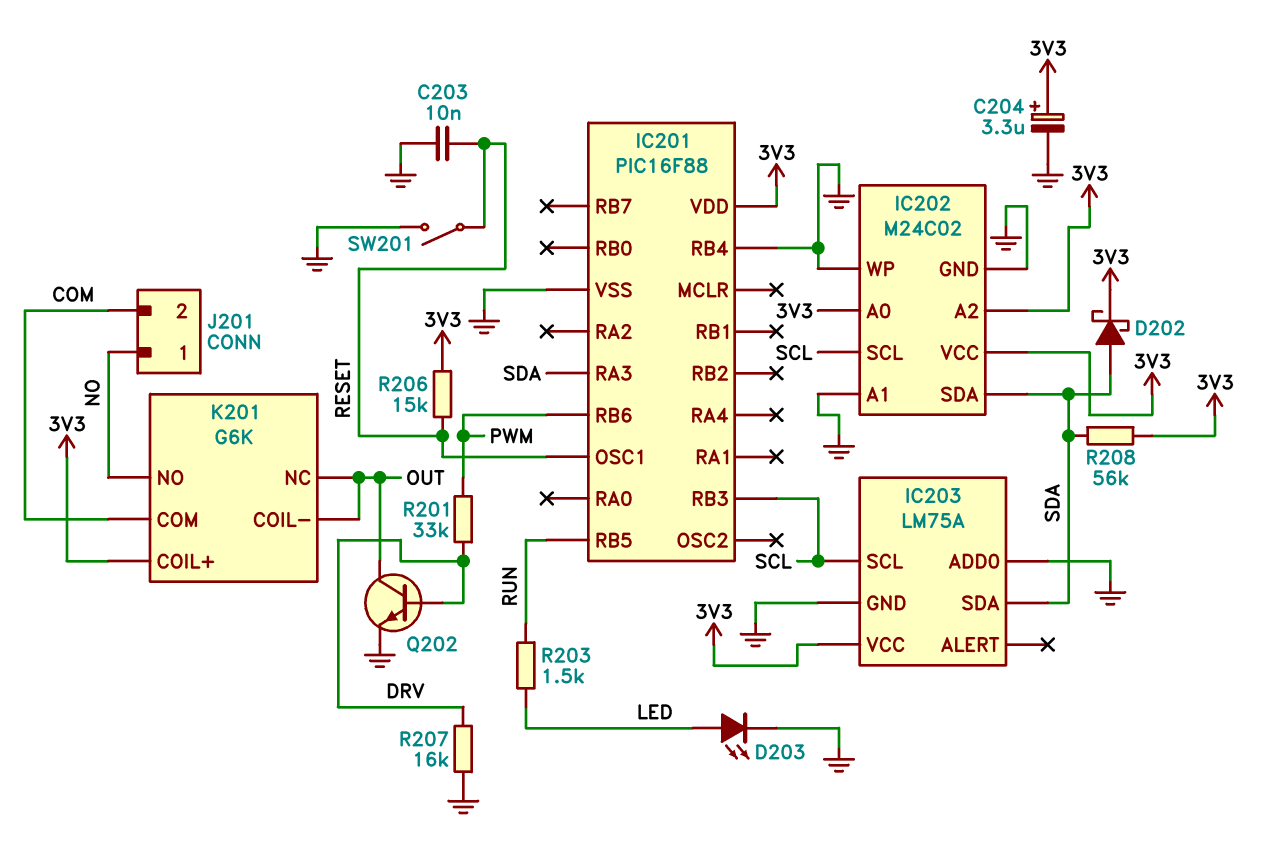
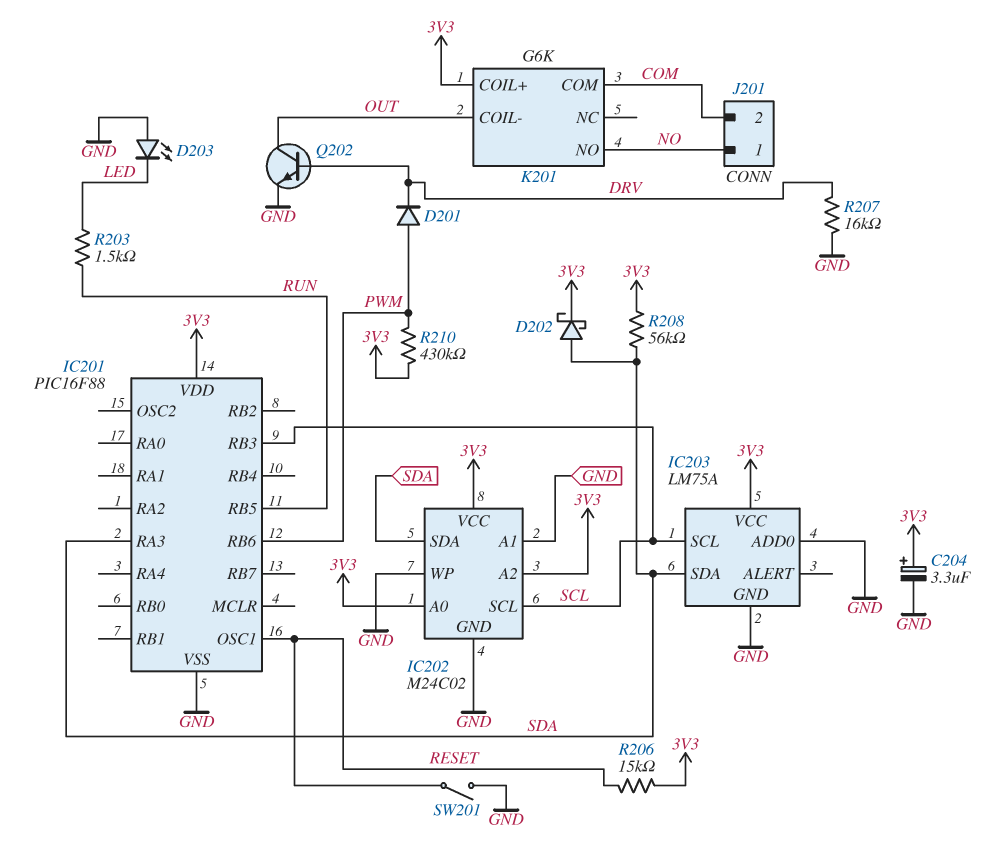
C203: 10nF (GND, RESET) -> none
D201: none -> diode (A PWM, K DRV)
D203: LED (A LED, K GND) -> LED (A GND, K LED)
IC201 pin RB4: GND -> none
K201 pin NC: OUT -> none
R201: 33k (DRV, PWM) -> none
R210: none -> 430k (3V3, PWM)

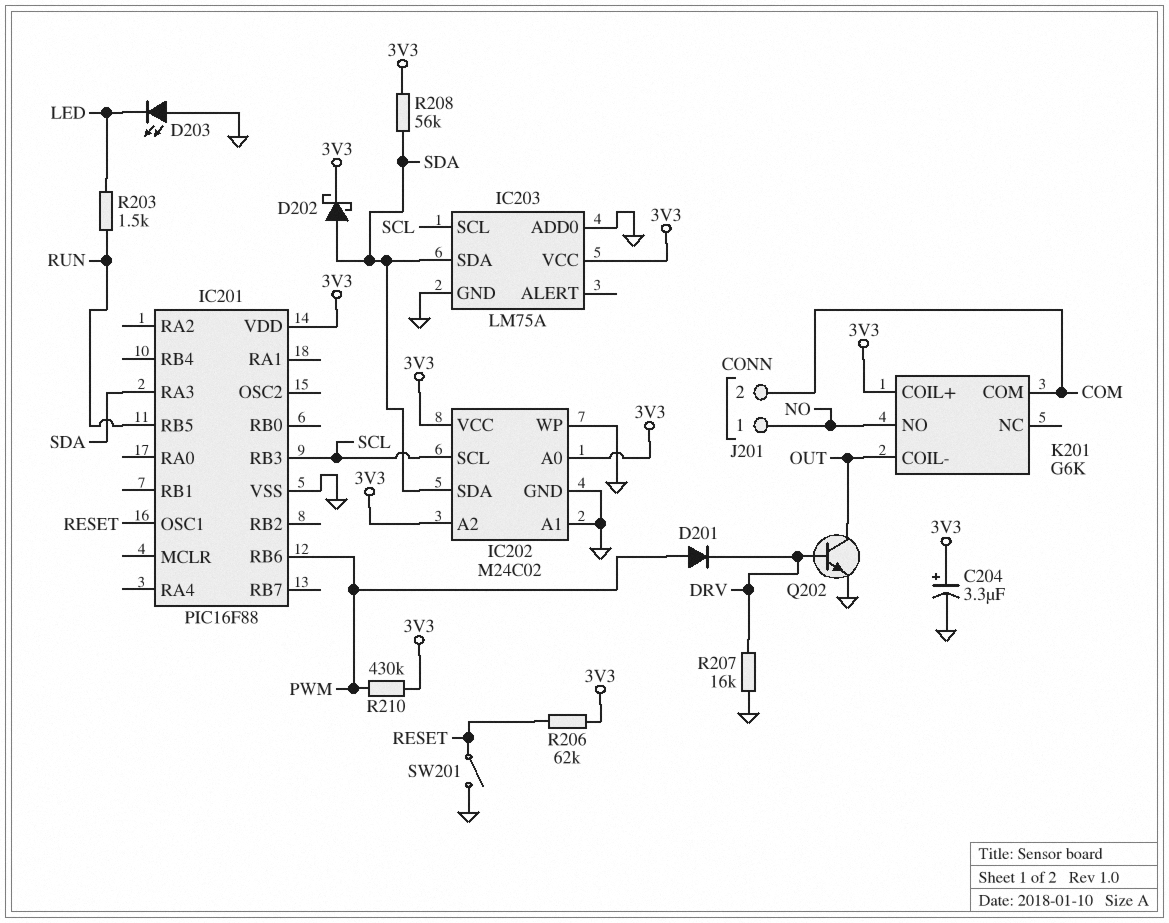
R206: 15k (3V3, RESET) -> 62k (3V3, RESET)

